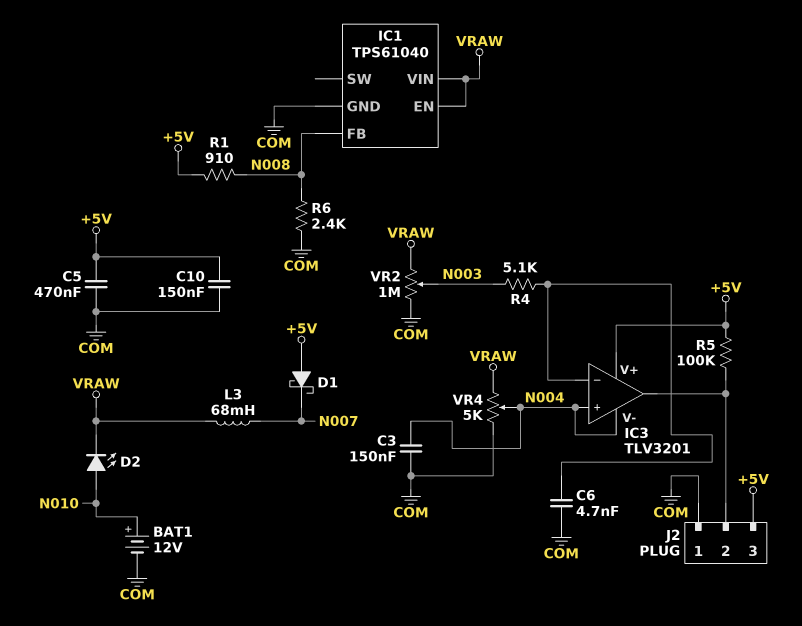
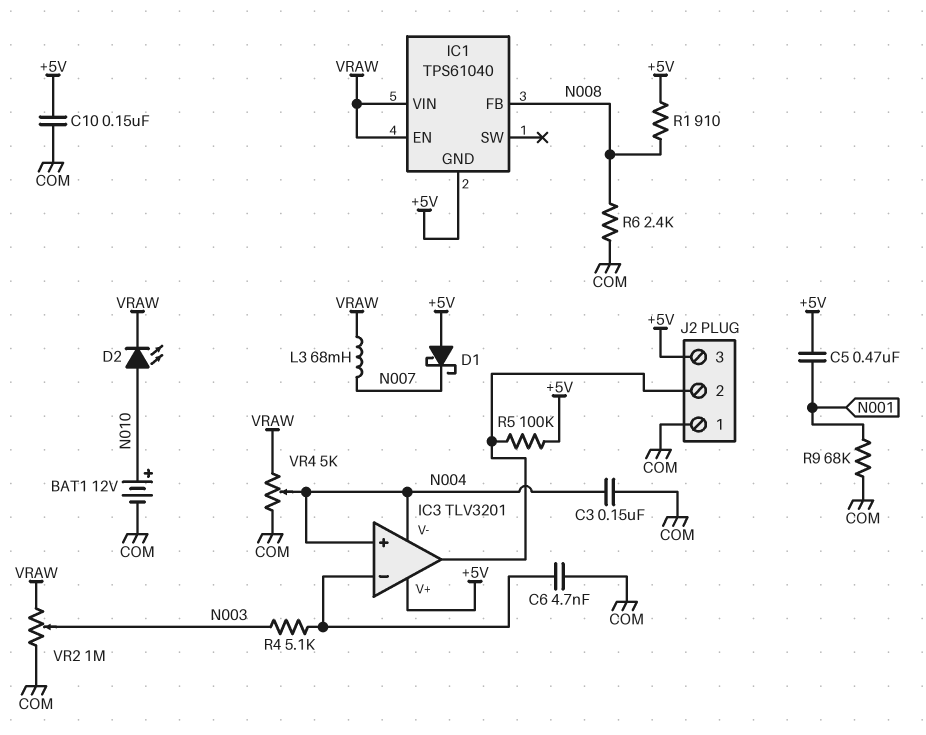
C5: 470nF (+5V, COM) -> 470nF (+5V, N001)
IC1 pin GND: COM -> +5V
R9: none -> 68k (COM, N001)

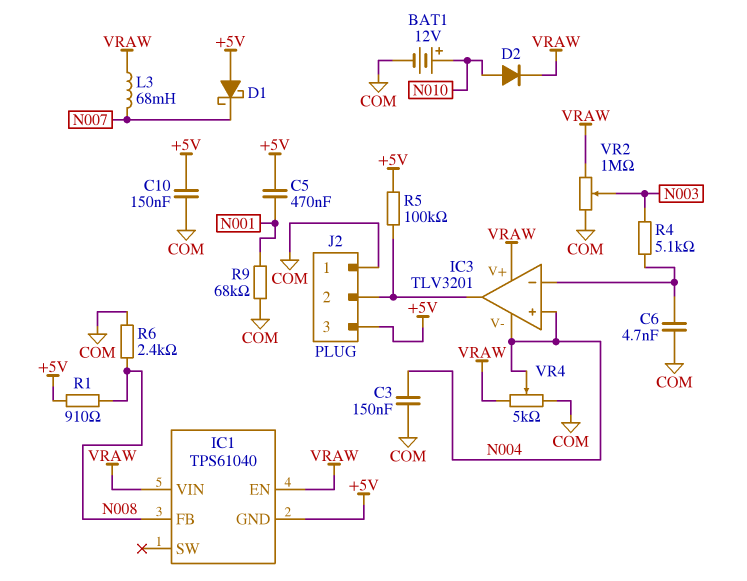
D2: LED (A N010, K VRAW) -> diode (A N010, K VRAW)
IC3 pin V+: +5V -> VRAW

